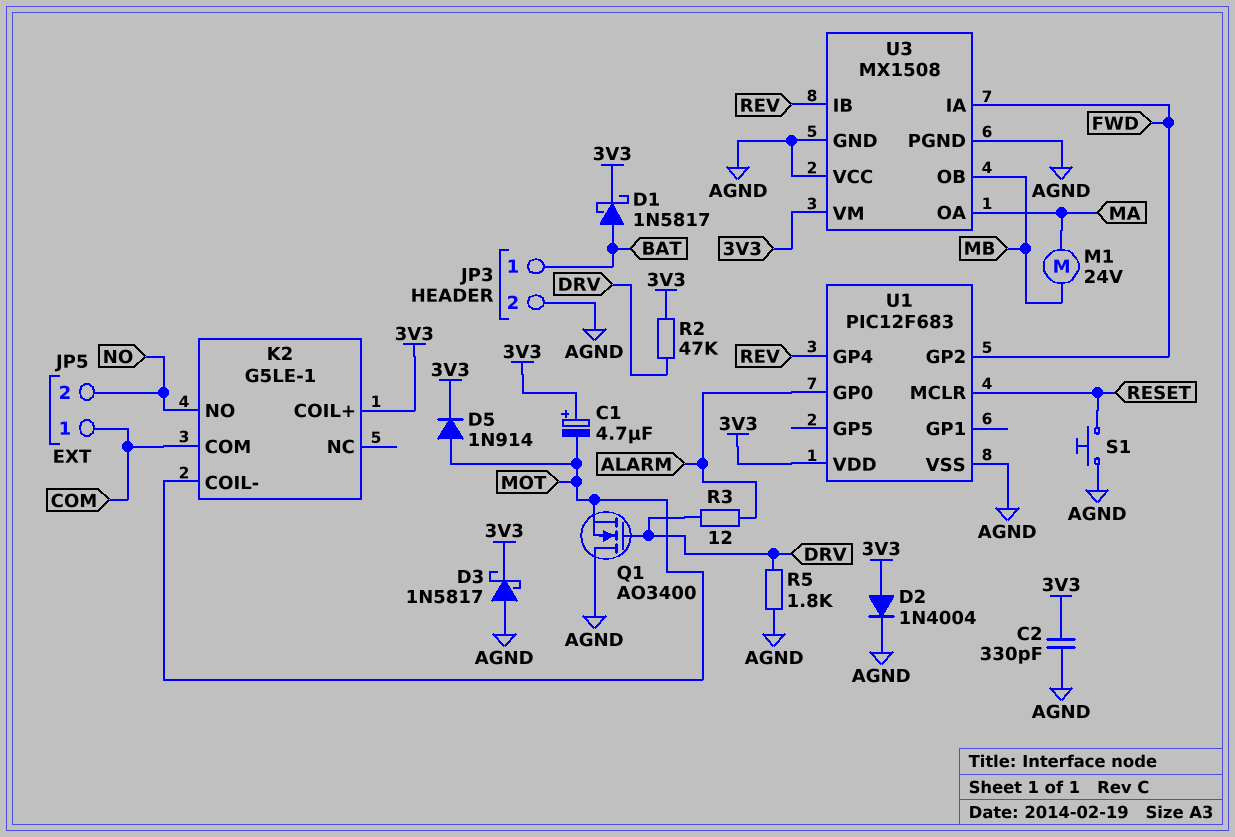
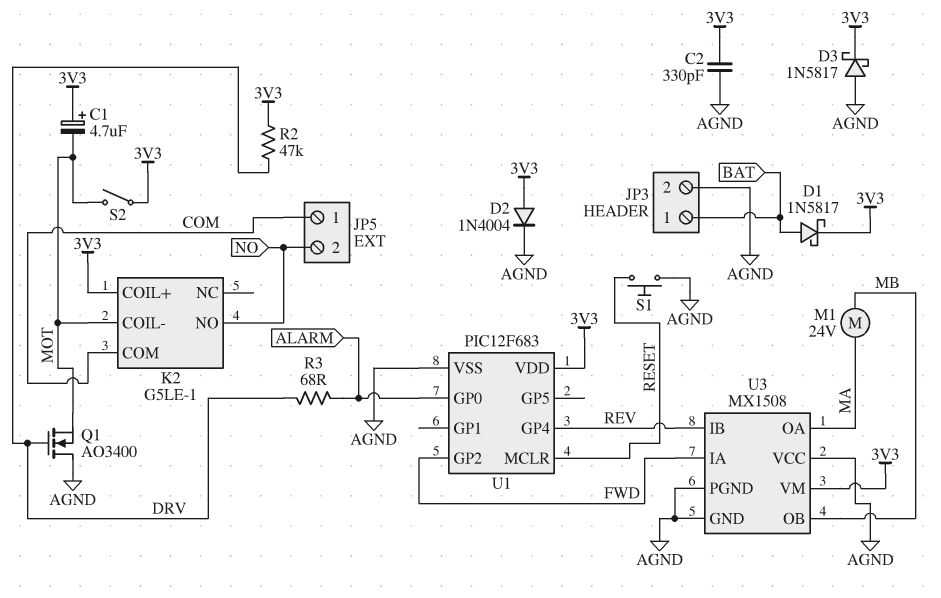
D5: diode 1N914 (A MOT, K 3V3) -> none
R3: 12 (ALARM, DRV) -> 68 (ALARM, DRV)
R5: 1.8k (AGND, DRV) -> none
S2: none -> switch (3V3, MOT)

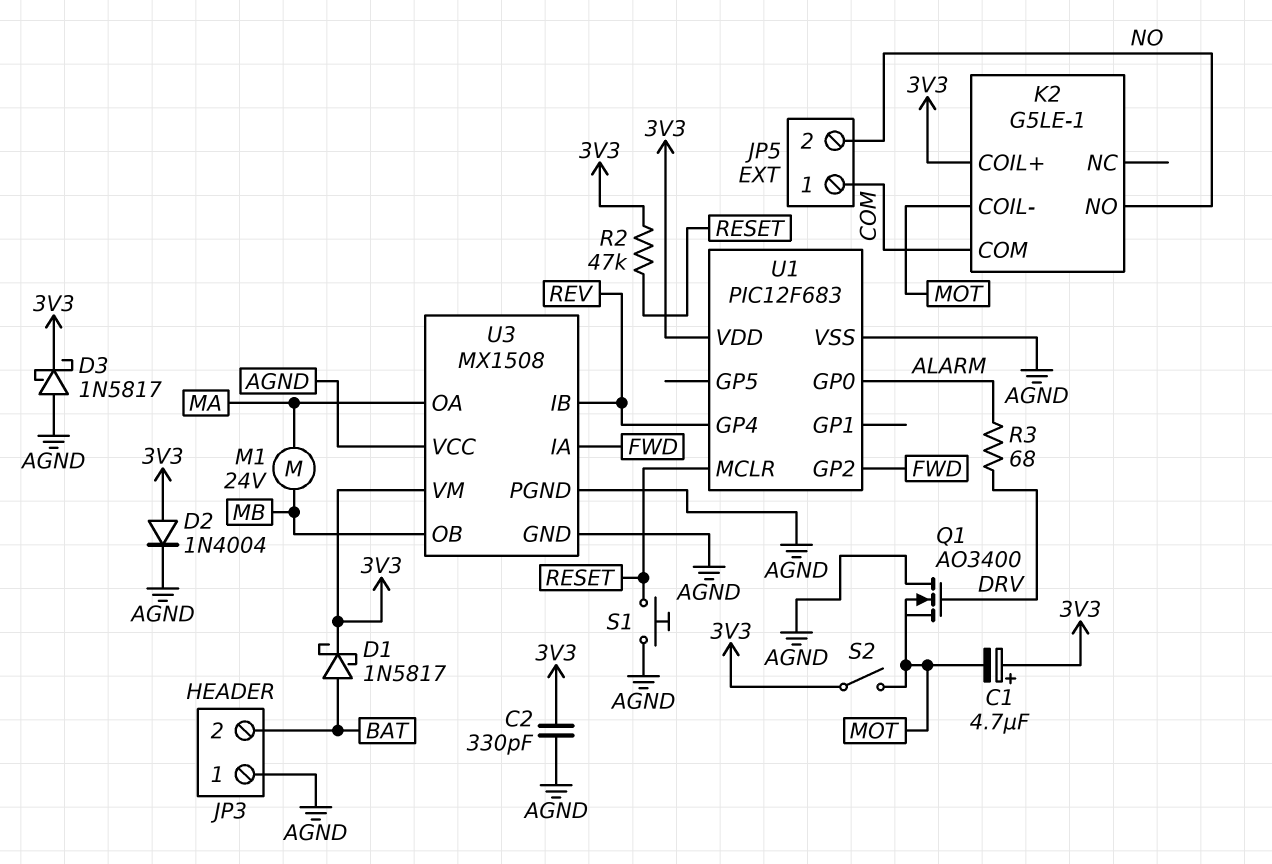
JP3 pin 1: BAT -> AGND
JP3 pin 2: AGND -> BAT
R2: 47k (3V3, DRV) -> 47k (3V3, RESET)

